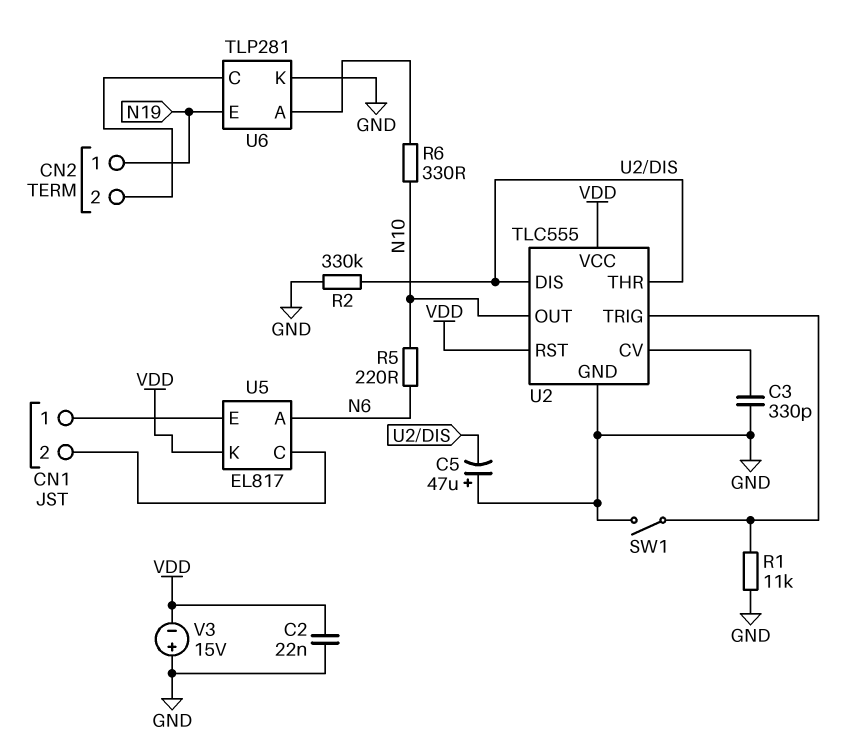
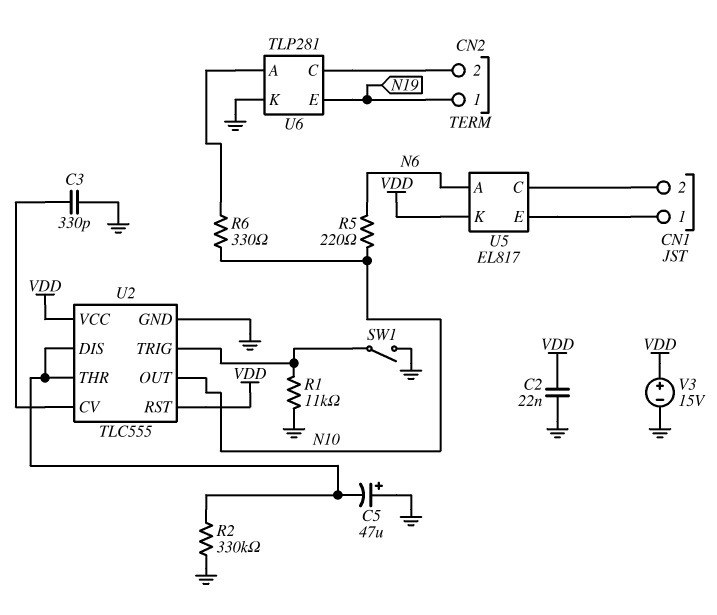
V3: 15V (plus GND, minus VDD) -> 15V (plus VDD, minus GND)

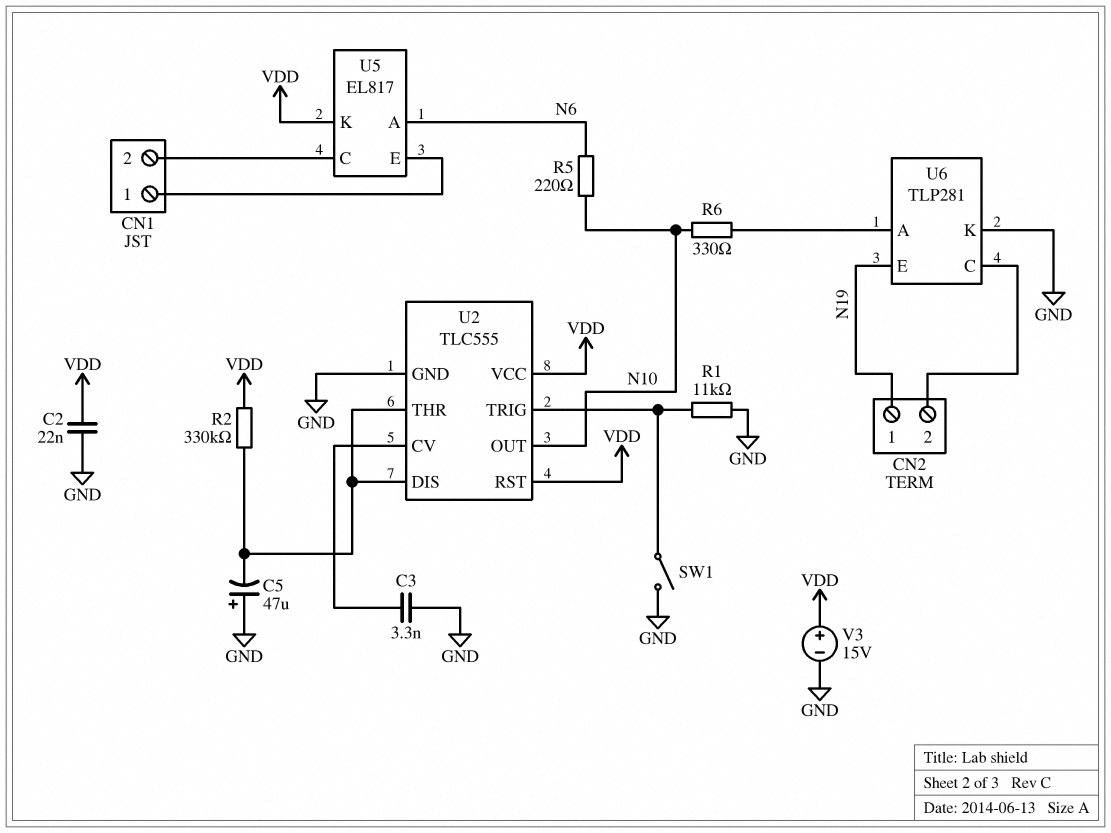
C3: 330pF (GND, U2/CV) -> 3.3nF (GND, U2/CV)
R2: 330k (GND, U2/DIS) -> 330k (U2/DIS, VDD)

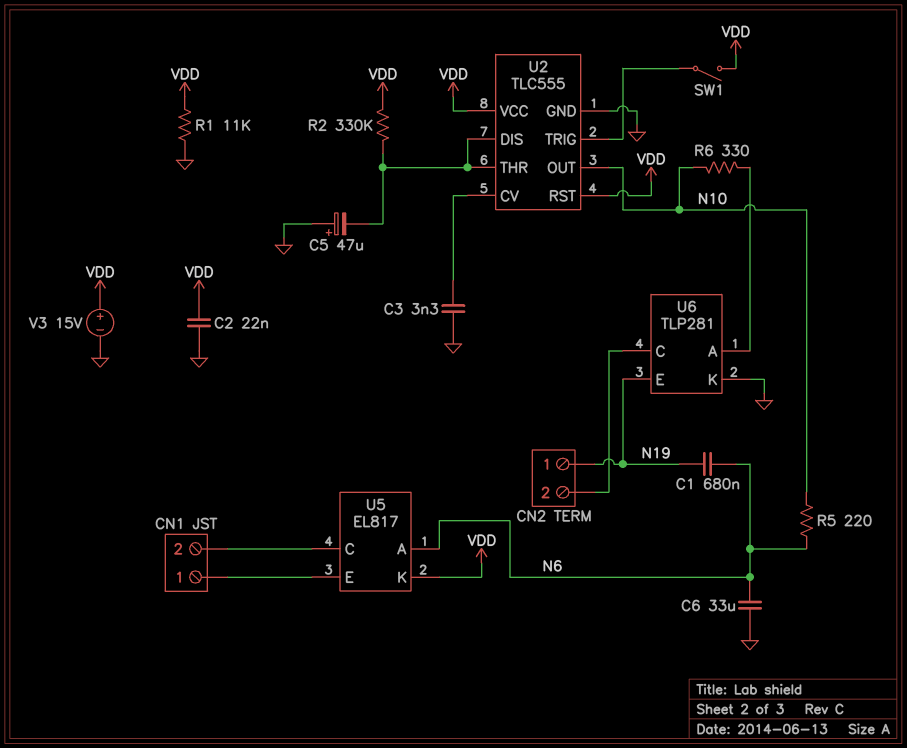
C1: none -> 680nF (N6, N19)
C6: none -> 33uF (GND, N6)
R1: 11k (GND, U2/TRIG) -> 11k (GND, VDD)
SW1: switch (GND, U2/TRIG) -> switch (U2/TRIG, VDD)

